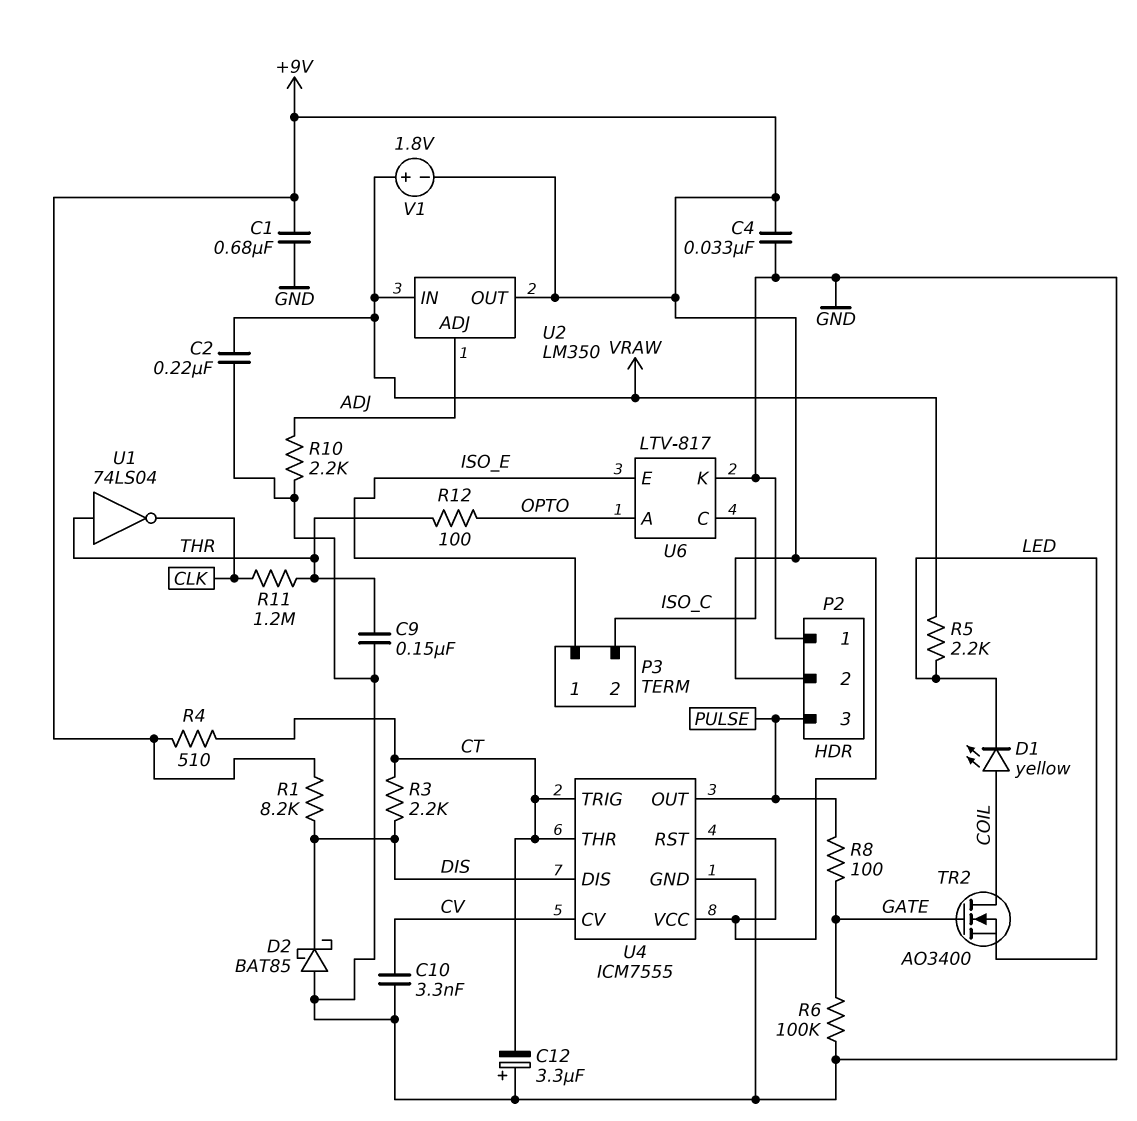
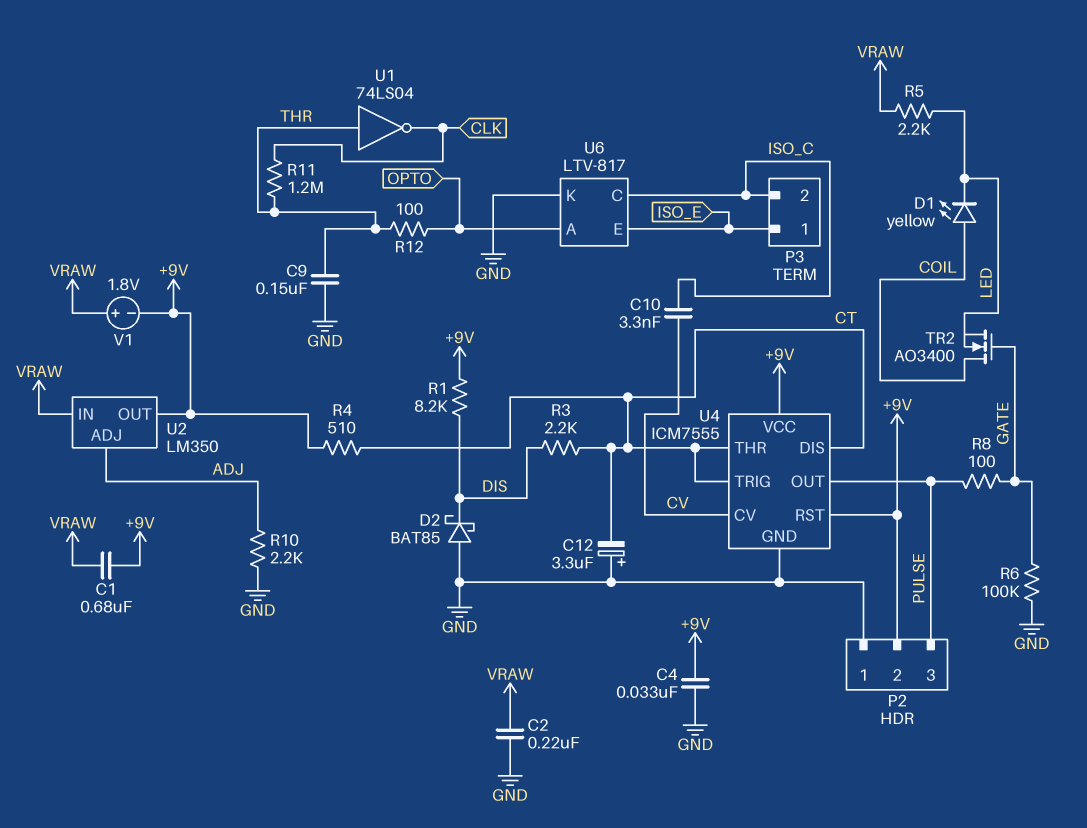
C1: 680nF (+9V, GND) -> 680nF (+9V, VRAW)
C10: 3.3nF (CV, GND) -> 3.3nF (CV, ISO_C)
U4 pin DIS: DIS -> CT

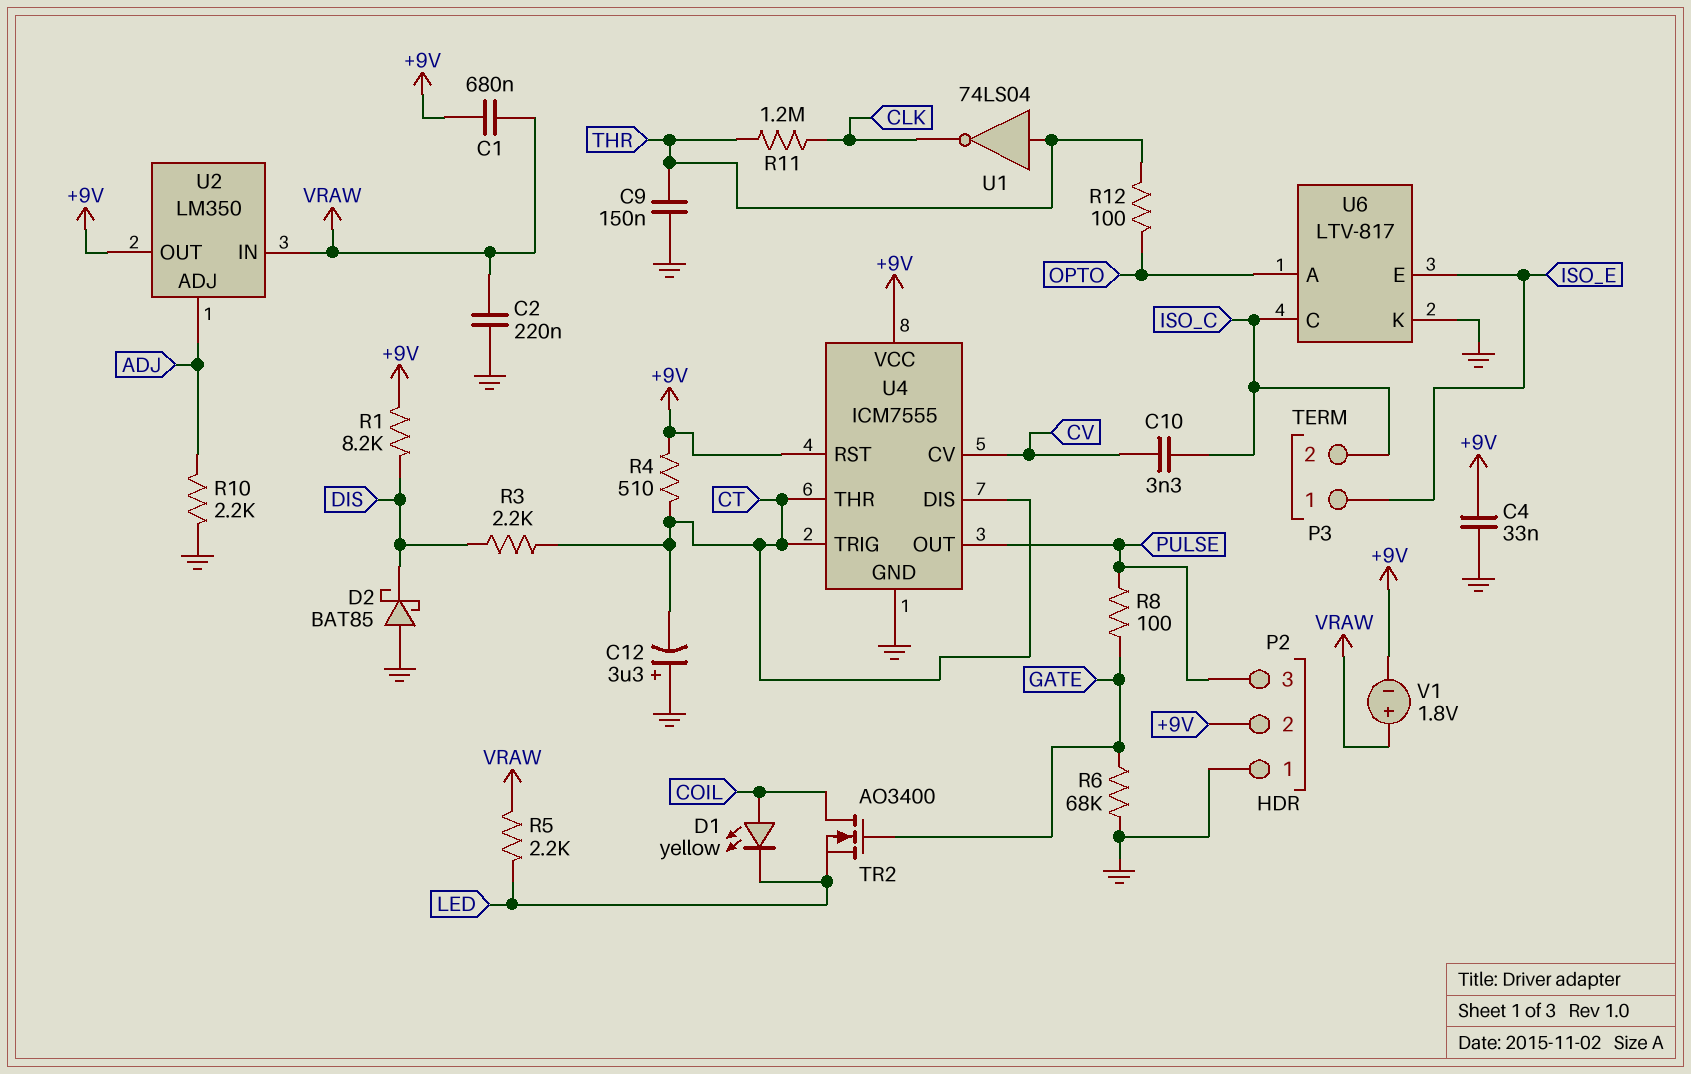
R6: 100k (GATE, GND) -> 68k (GATE, GND)

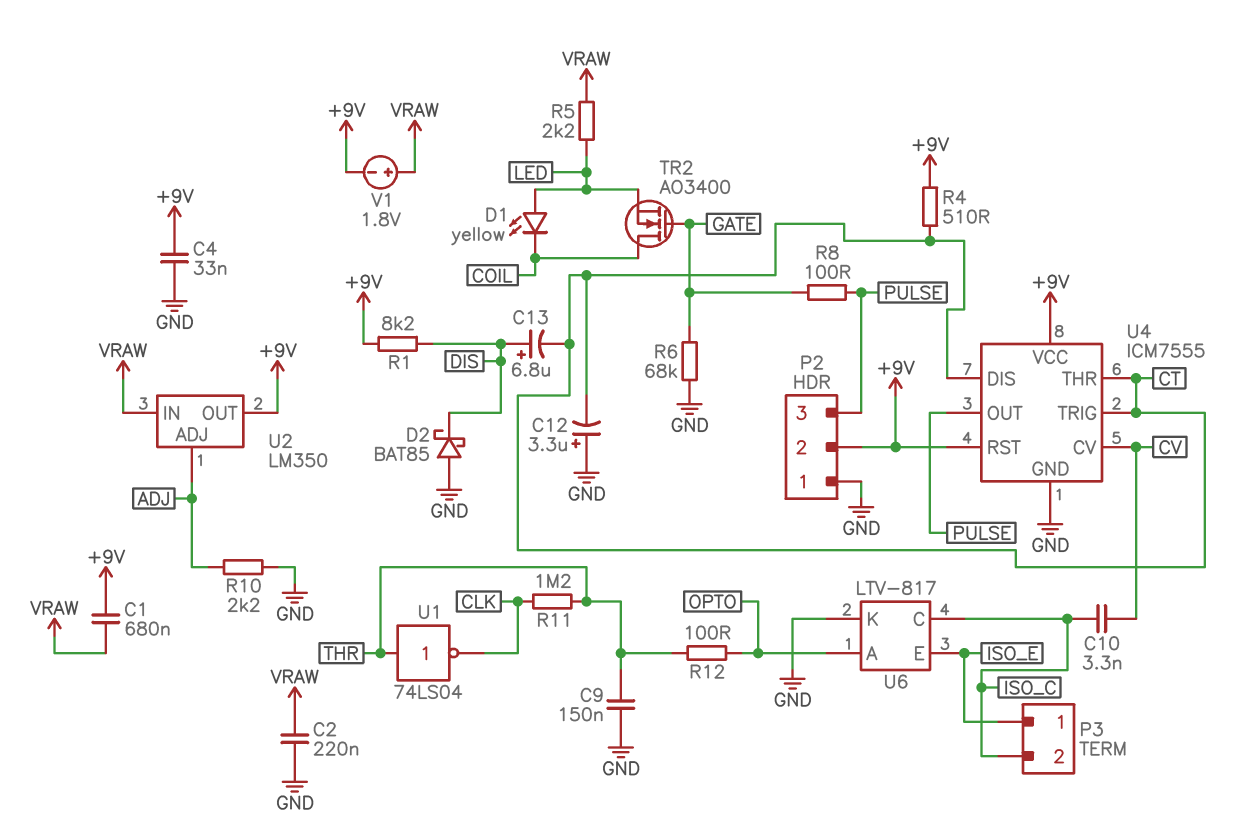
C13: none -> 6.8uF (plus DIS, minus CT)
D1: LED yellow (A COIL, K LED) -> LED yellow (A LED, K COIL)
R3: 2.2k (CT, DIS) -> none

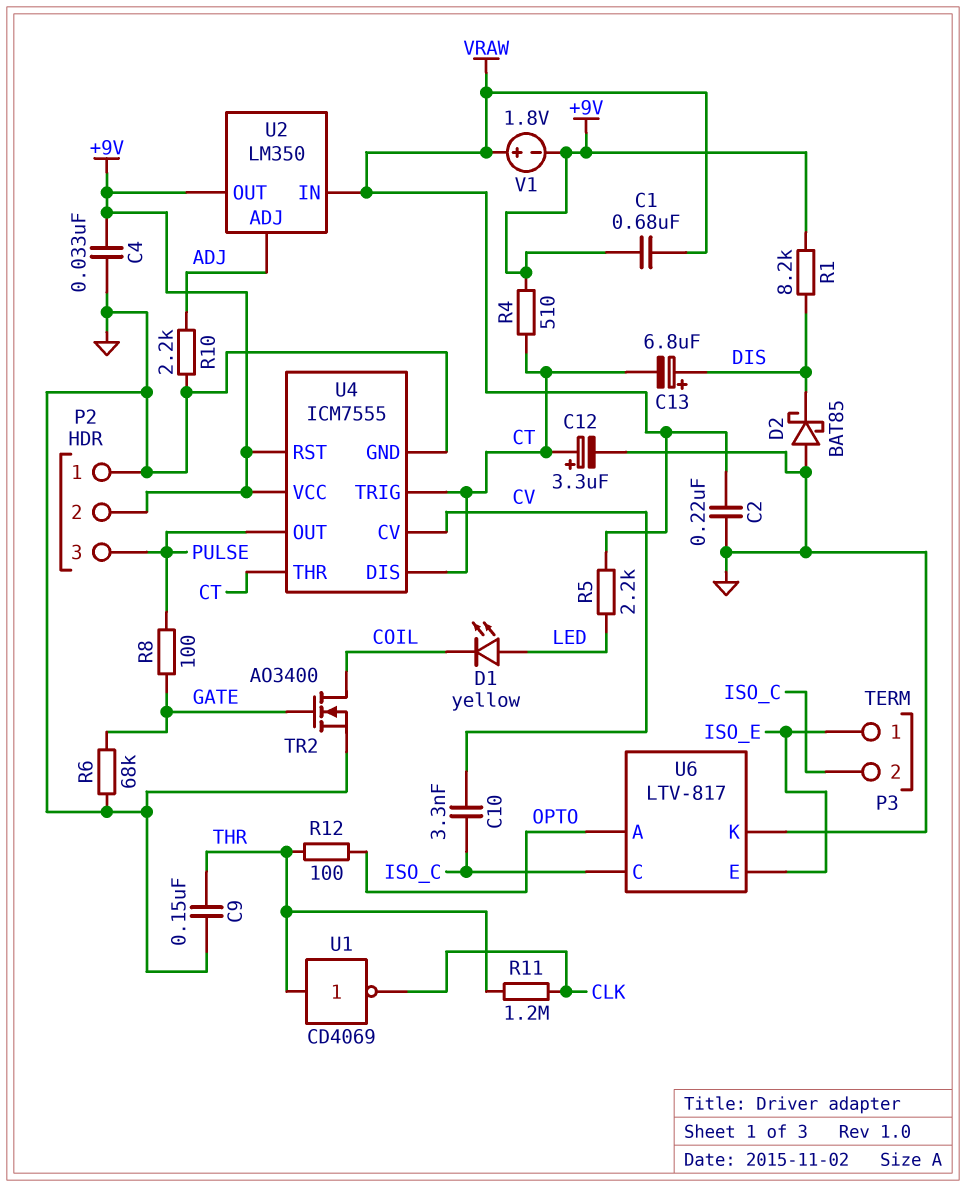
C12: 3.3uF (plus GND, minus CT) -> 3.3uF (plus CT, minus GND)
TR2: NMOS AO3400 (G GATE, D COIL, S LED) -> NMOS AO3400 (G GATE, D COIL, S GND)
U1: NOT 74LS04 (in THR, out CLK) -> NOT CD4069 (in THR, out CLK)

